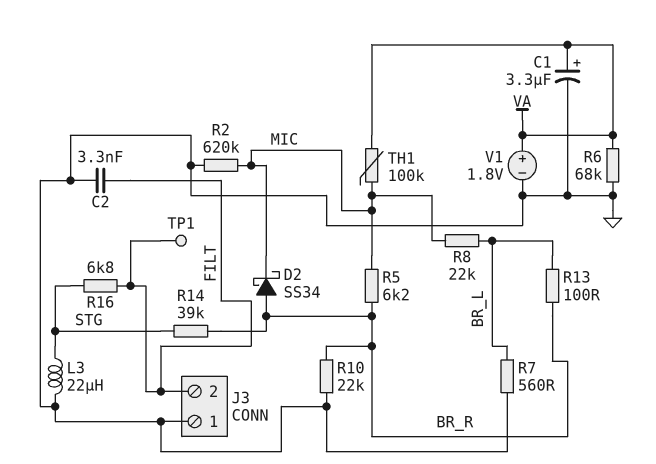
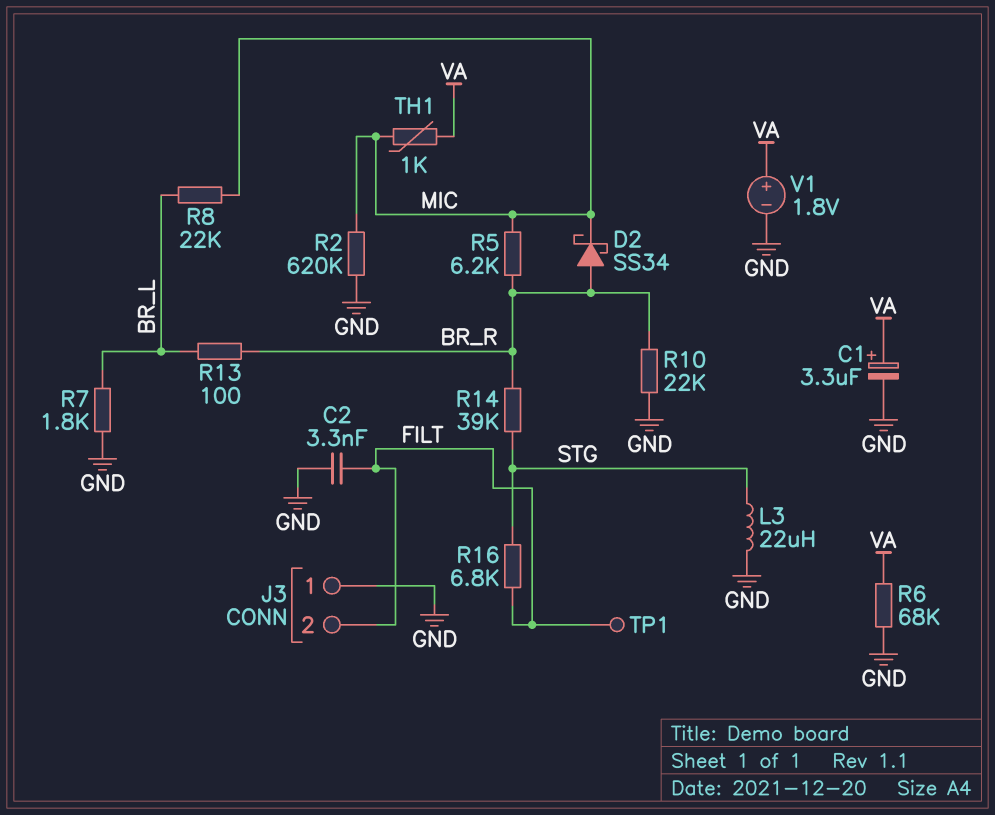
R7: 560 (BR_L, GND) -> 1.8k (BR_L, GND)
TH1: 100k (MIC, VA) -> 1k (MIC, VA)

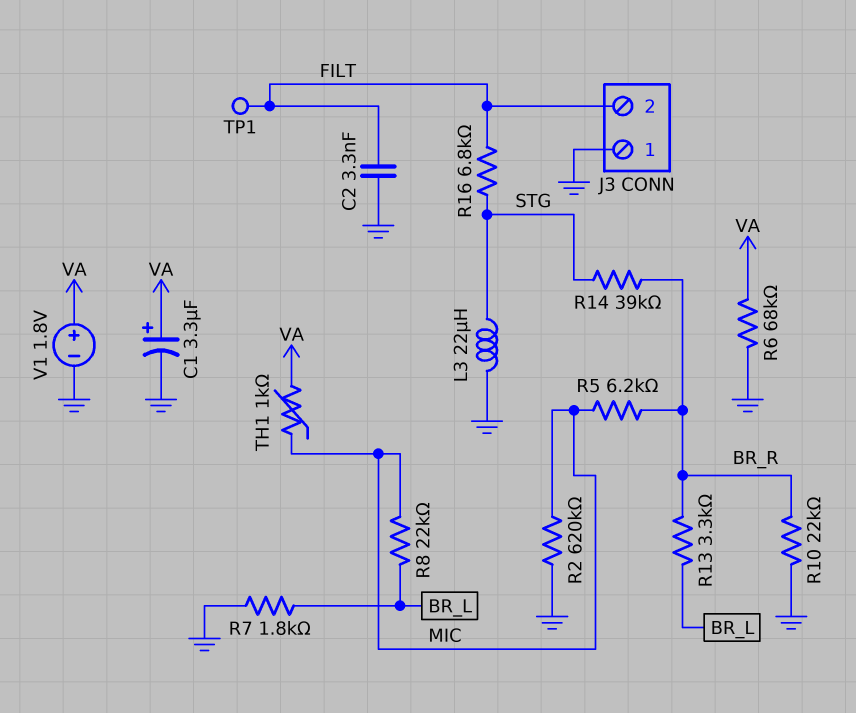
D2: schottky SS34 (A BR_R, K MIC) -> none
R13: 100 (BR_L, BR_R) -> 3.3k (BR_L, BR_R)

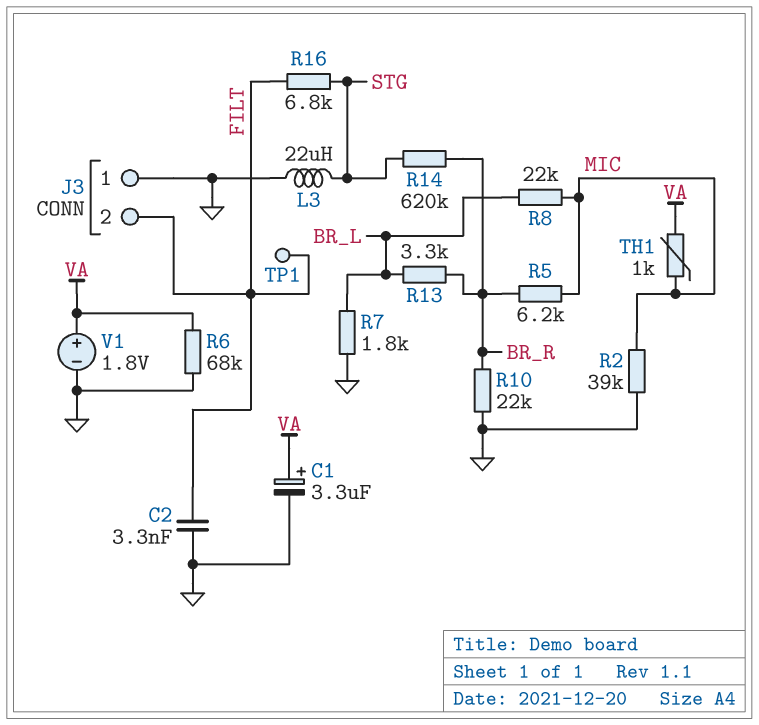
R2: 620k (GND, MIC) -> 39k (GND, MIC)
R14: 39k (BR_R, STG) -> 620k (BR_R, STG)

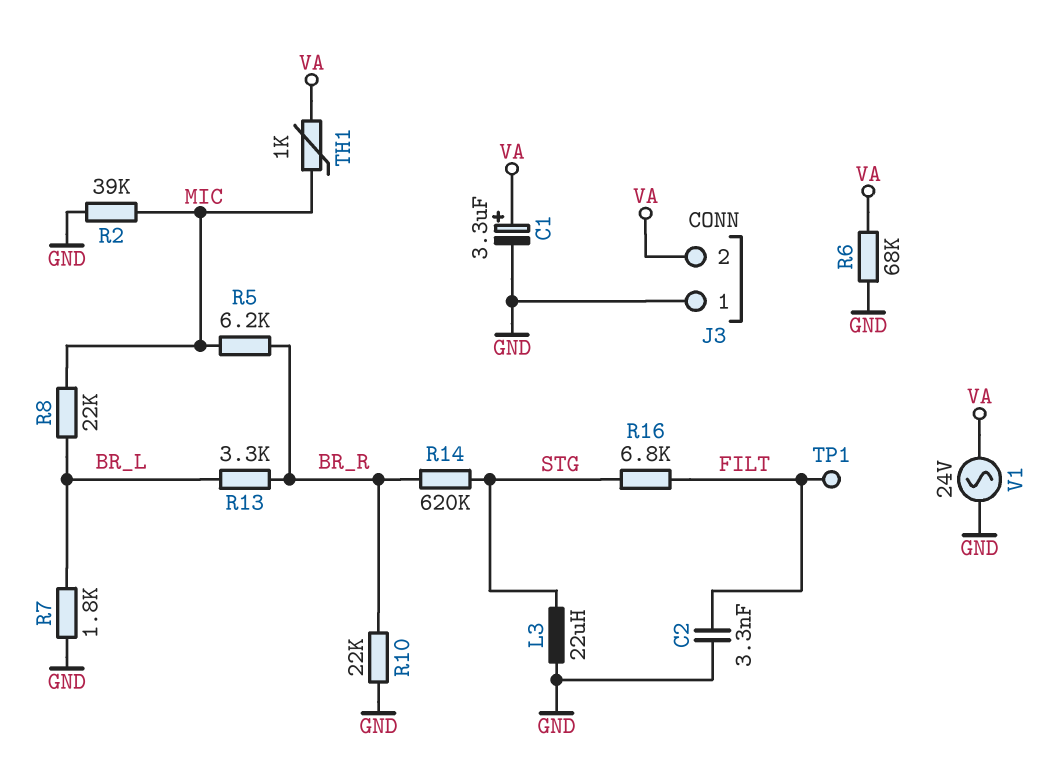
J3 pin 2: FILT -> VA
V1: 1.8V (plus VA, minus GND) -> AC 24V (GND, VA)

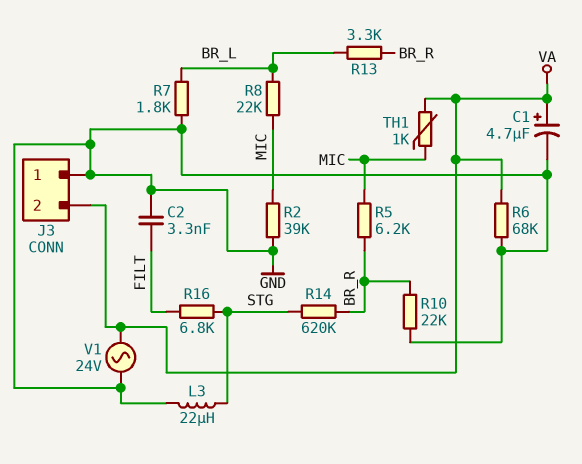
C1: 3.3uF (plus VA, minus GND) -> 4.7uF (plus VA, minus GND)
TP1: test point (FILT) -> none

